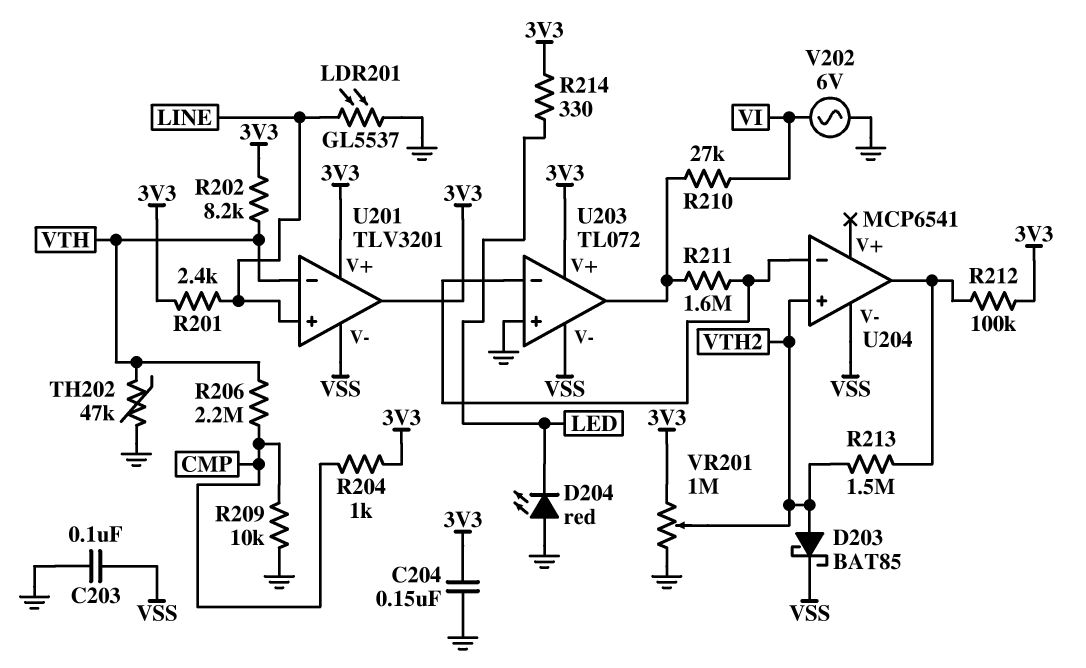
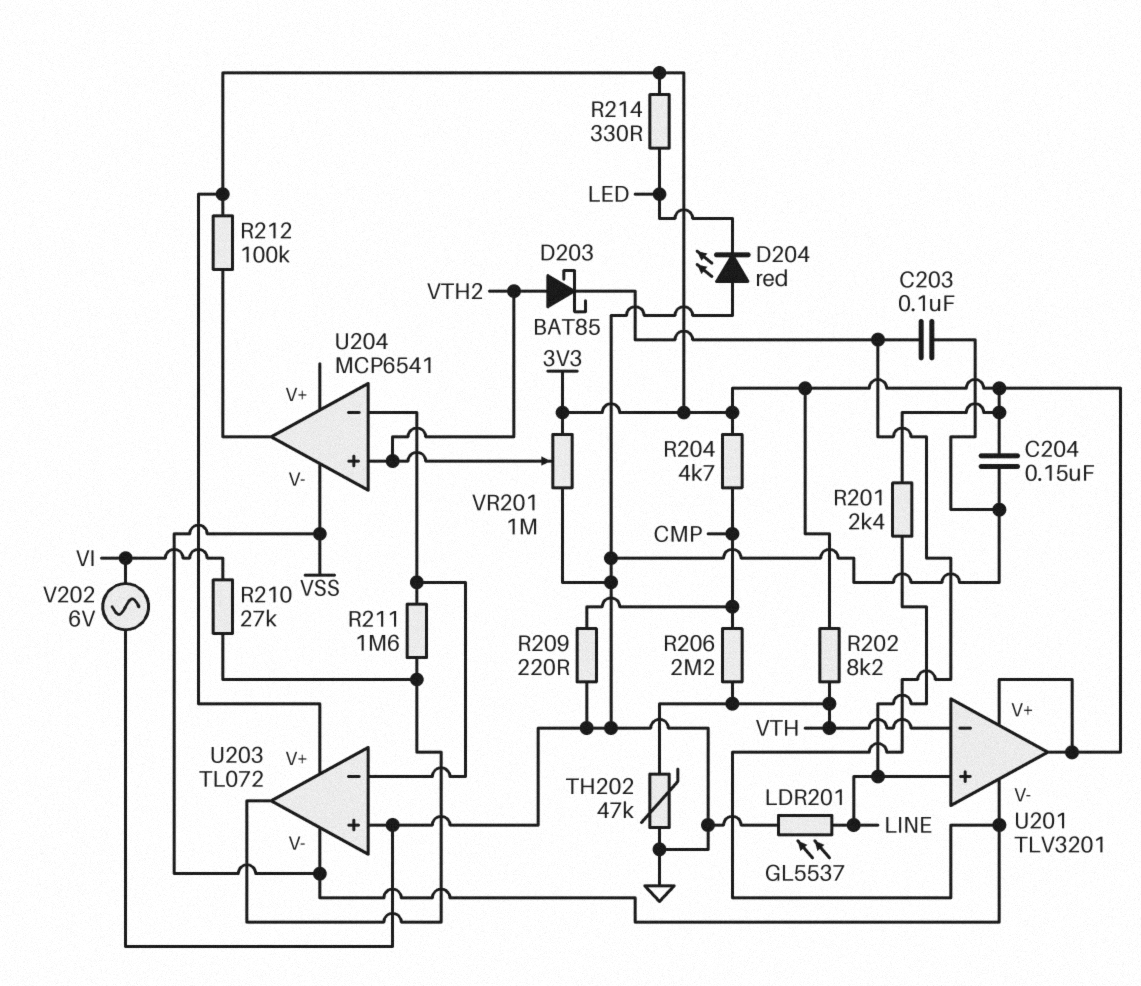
R204: 1k (3V3, CMP) -> 4.7k (3V3, CMP)
R209: 10k (CMP, GND) -> 220 (CMP, GND)
R213: 1.5M (U204/out, VTH2) -> none

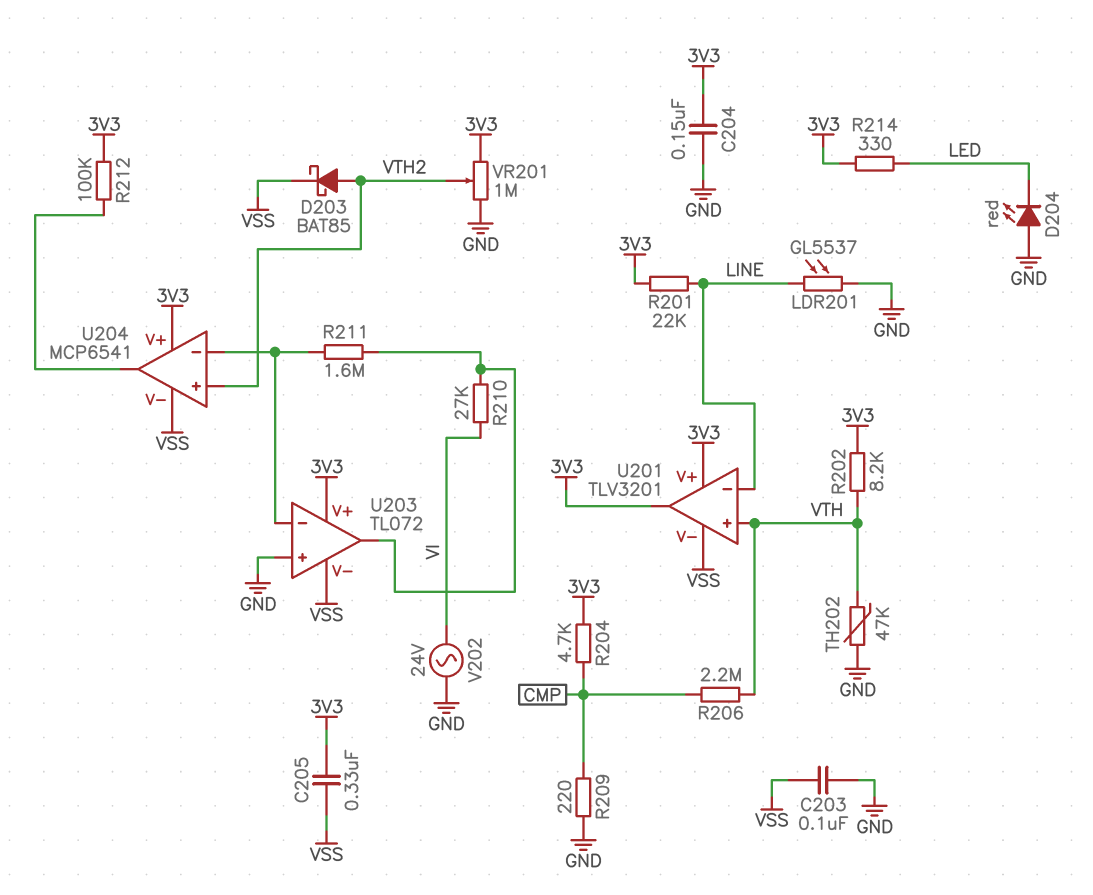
C205: none -> 330nF (3V3, VSS)
R201: 2.4k (3V3, LINE) -> 22k (3V3, LINE)
U201 pin in+: LINE -> VTH
U201 pin in-: VTH -> LINE
U204 pin V+: none -> 3V3
V202: AC 6V (GND, VI) -> AC 24V (GND, VI)

